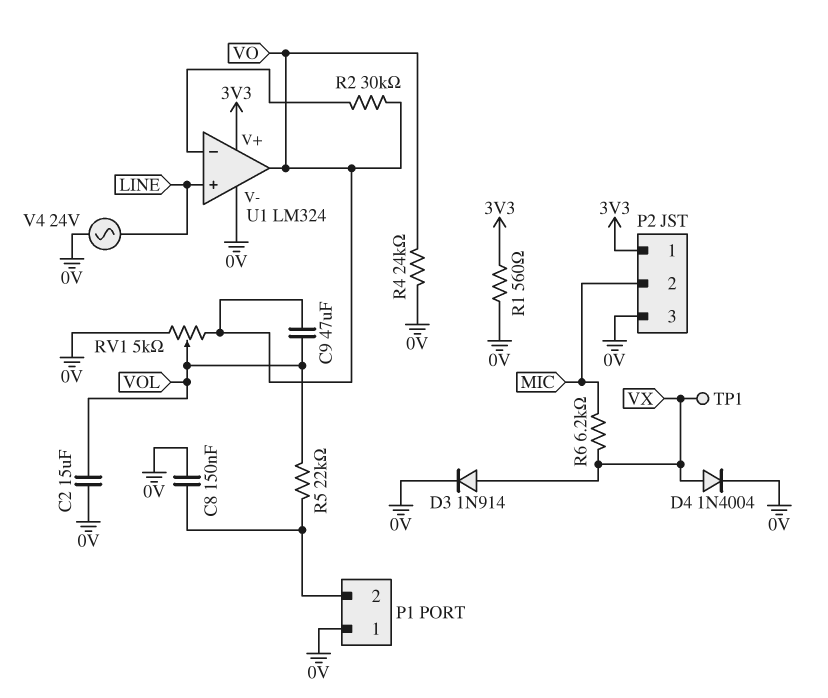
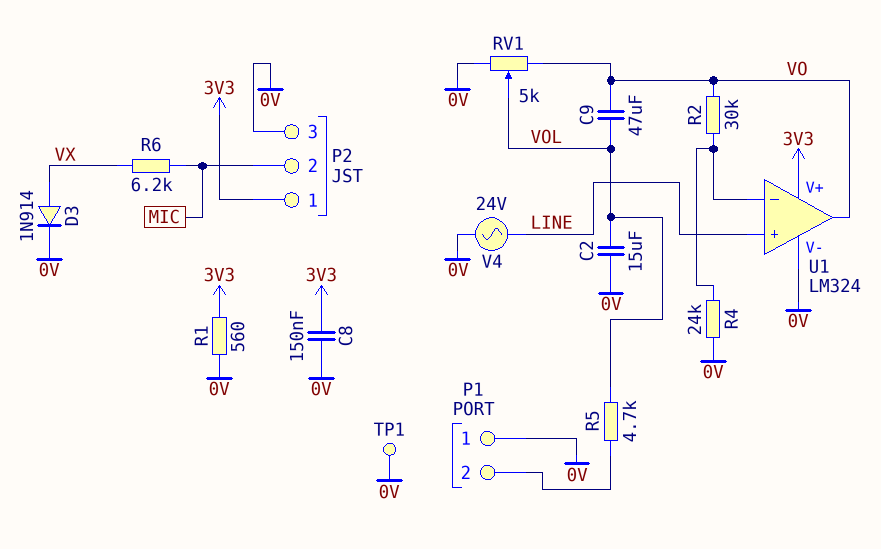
C8: 150nF (0V, P1/2) -> 150nF (0V, 3V3)
D4: diode 1N4004 (A VX, K 0V) -> none
R4: 24k (0V, VO) -> 24k (0V, U1/in-)
R5: 22k (P1/2, VOL) -> 4.7k (P1/2, VOL)
TP1: test point (VX) -> test point (0V)

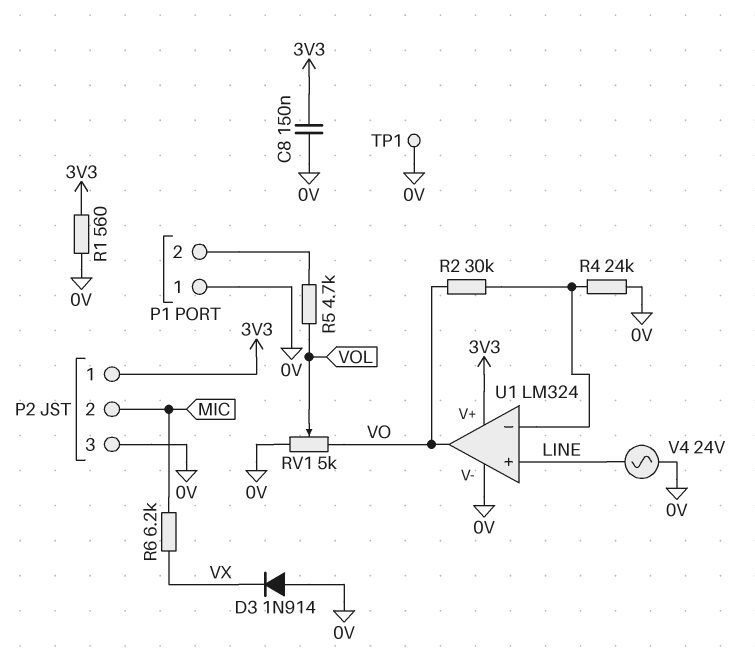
C2: 15uF (0V, VOL) -> none
C9: 47uF (VO, VOL) -> none
D3: diode 1N914 (A VX, K 0V) -> diode 1N914 (A 0V, K VX)

